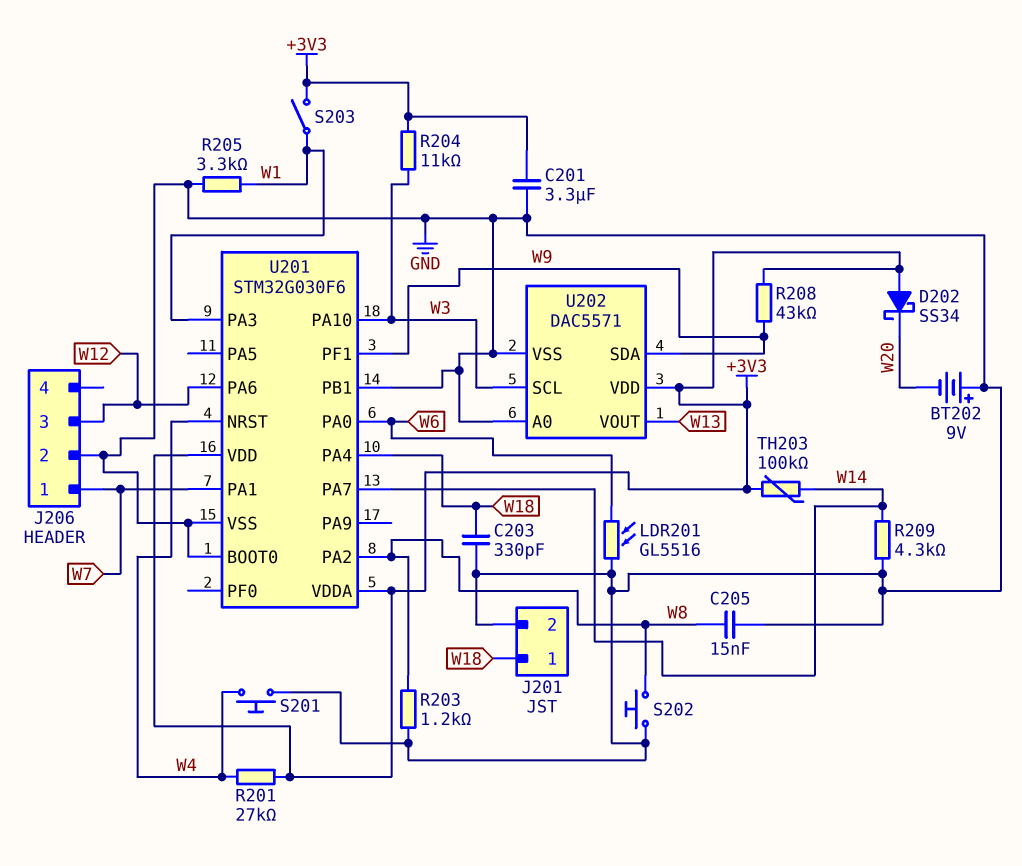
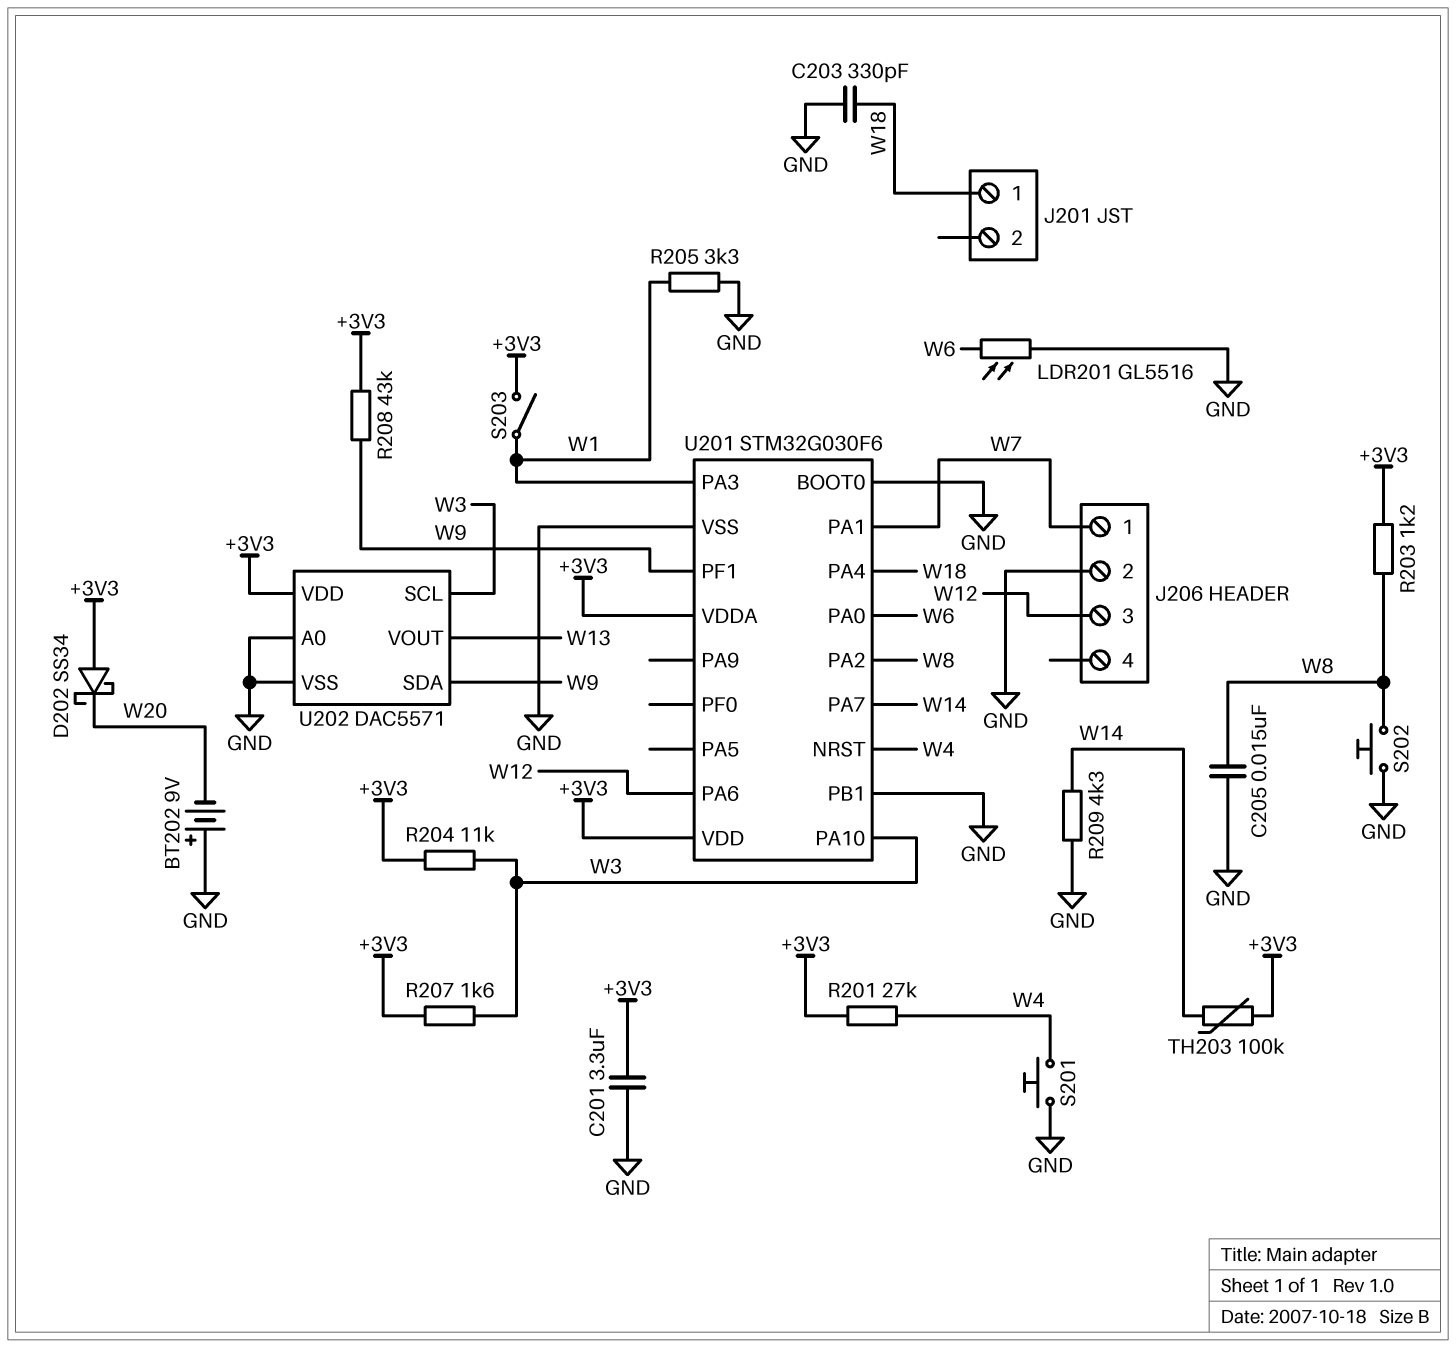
J201 pin 2: GND -> none
R203: 1.2k (GND, W8) -> 1.2k (+3V3, W8)
R207: none -> 1.6k (+3V3, W3)

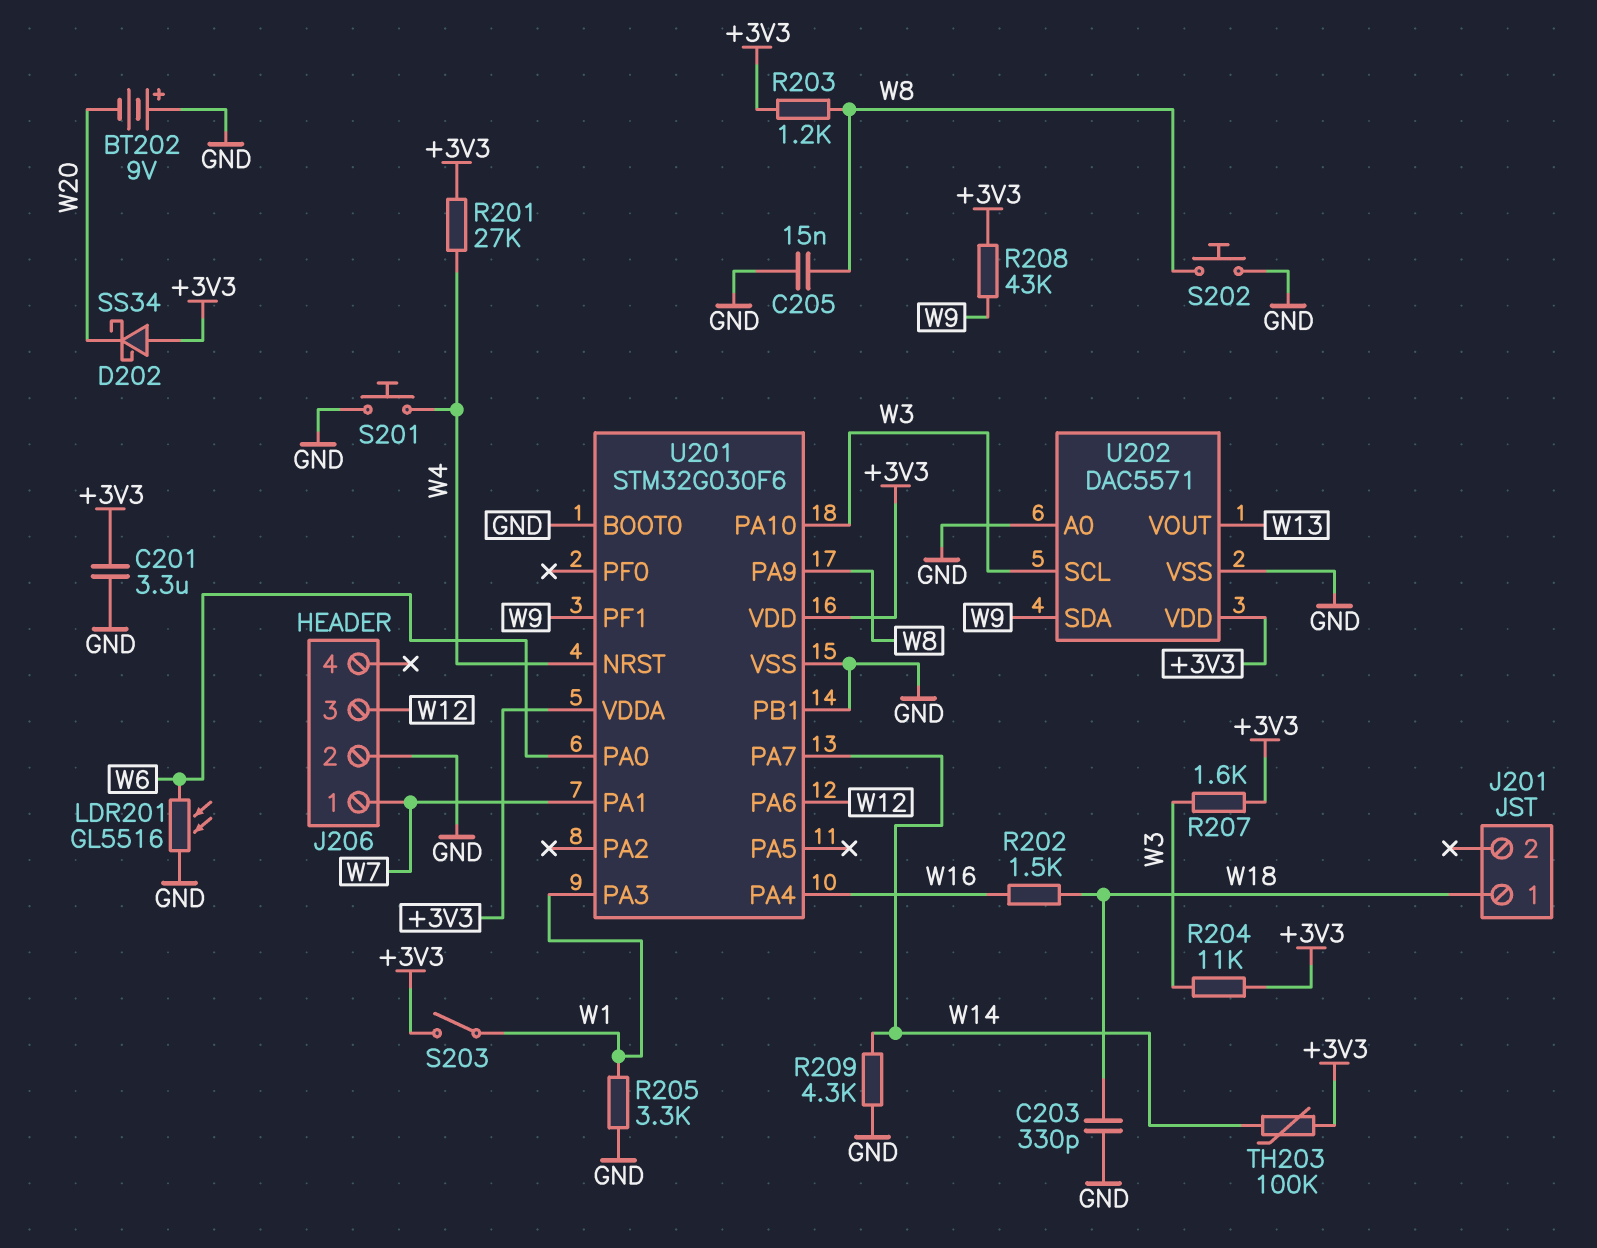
R202: none -> 1.5k (W16, W18)
U201 pin PA2: W8 -> none
U201 pin PA4: W18 -> W16
U201 pin PA9: none -> W8

